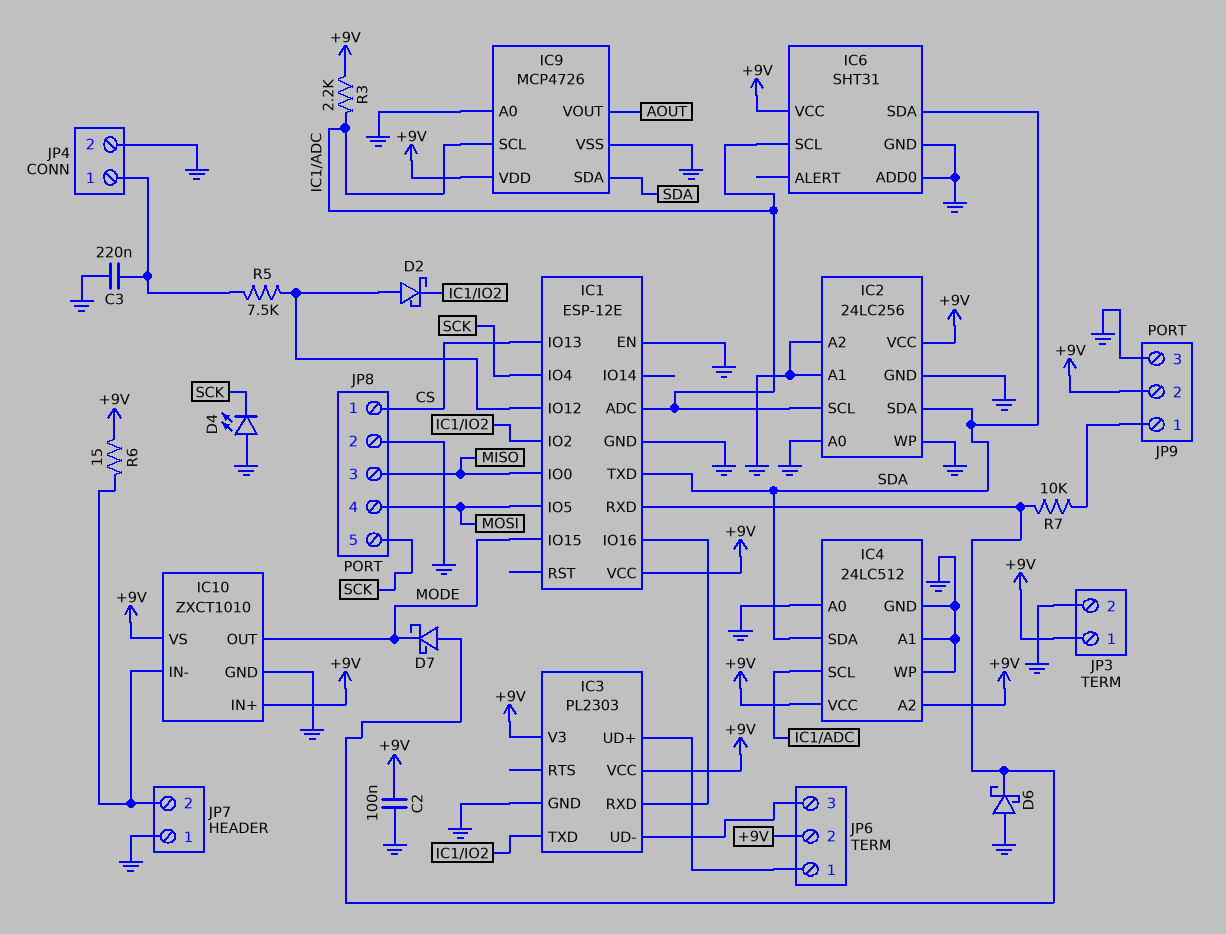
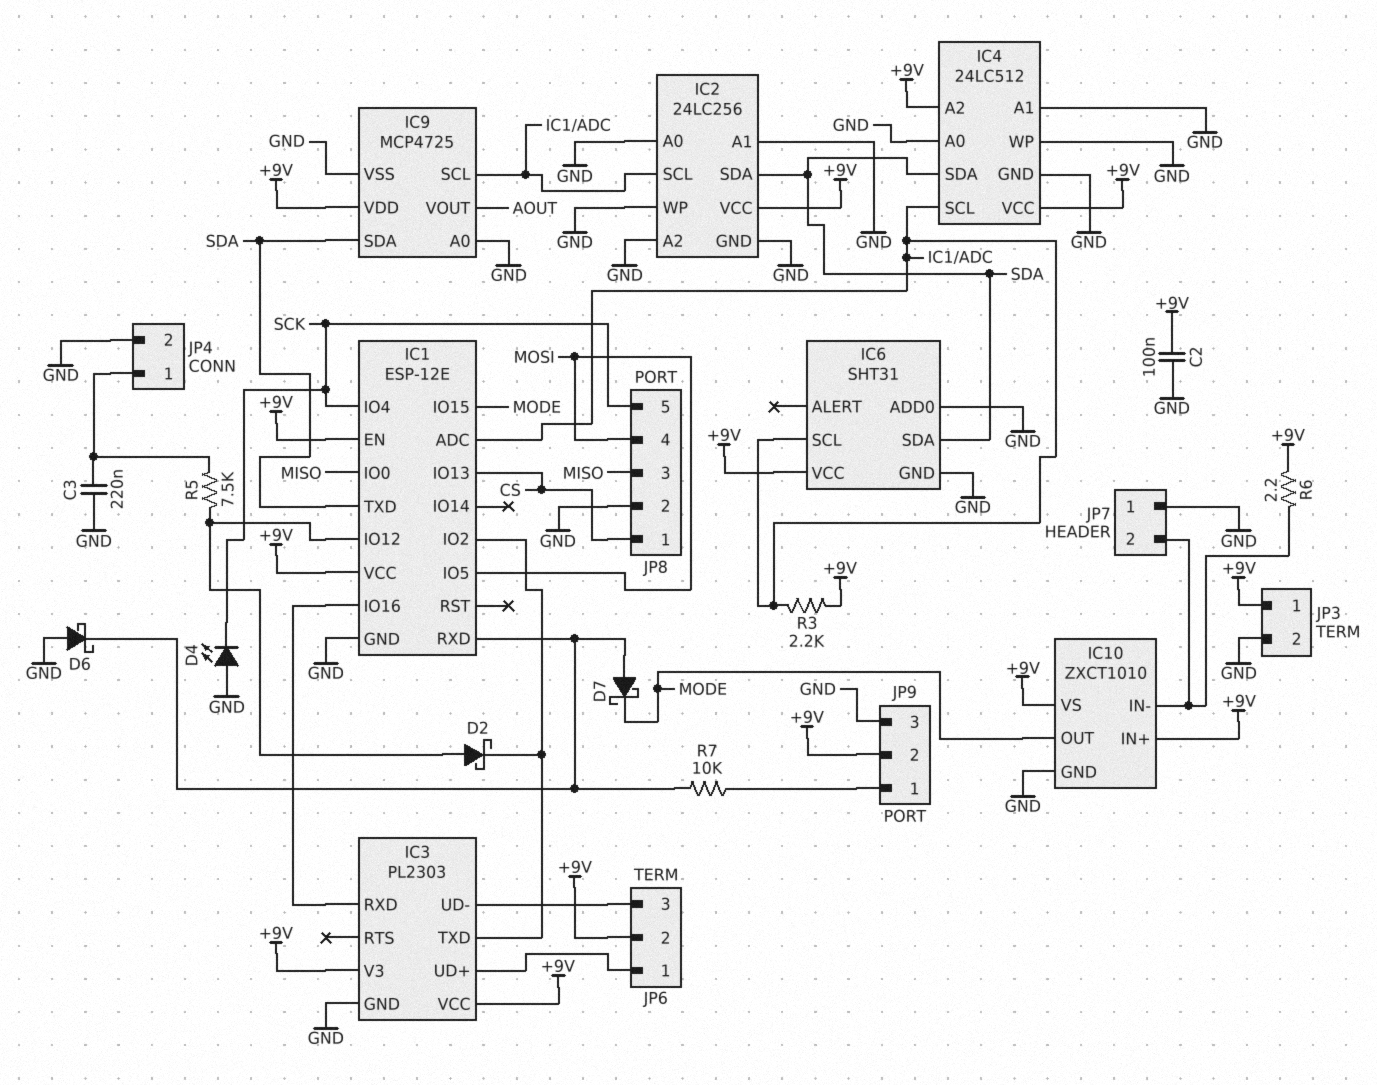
IC1 pin EN: GND -> +9V
IC9: MCP4726 -> MCP4725
R6: 15 (+9V, IC10/IN-) -> 2.2 (+9V, IC10/IN-)

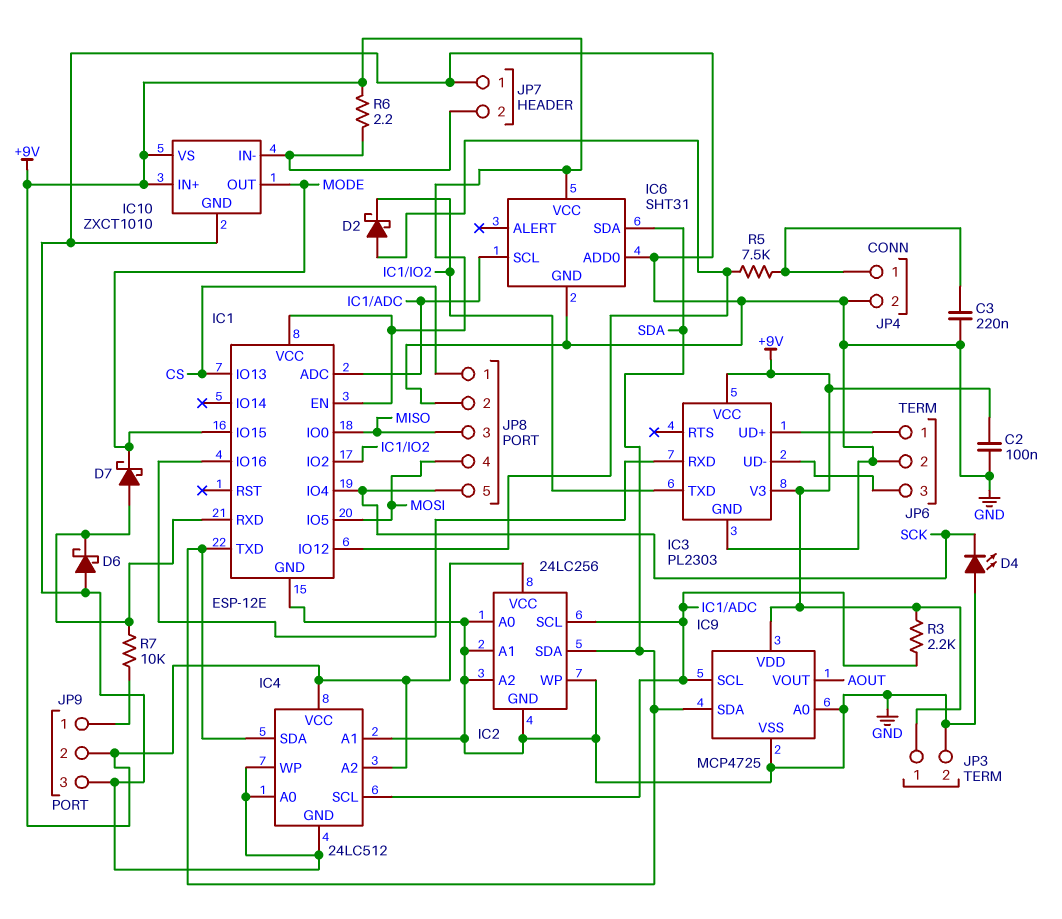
JP6 pin 2: +9V -> GND

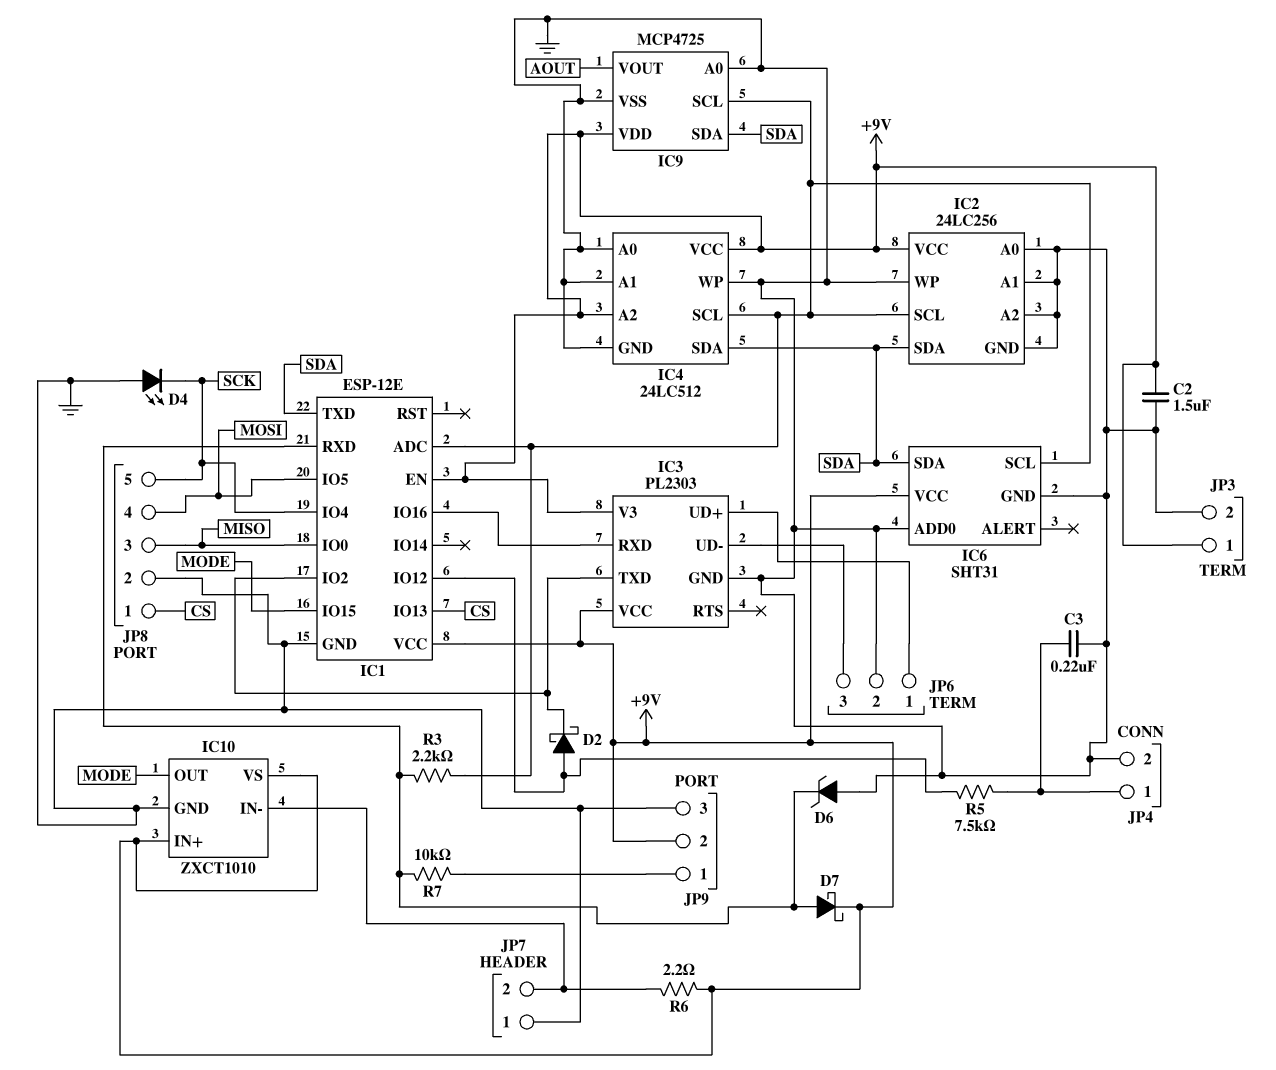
C2: 100nF (+9V, GND) -> 1.5uF (+9V, GND)
D6: schottky (A GND, K IC1/RXD) -> zener (A GND, K IC1/RXD)
D7: schottky (A IC1/RXD, K MODE) -> schottky (A IC1/RXD, K +9V)
R3: 2.2k (+9V, IC1/ADC) -> 2.2k (IC1/ADC, IC1/RXD)

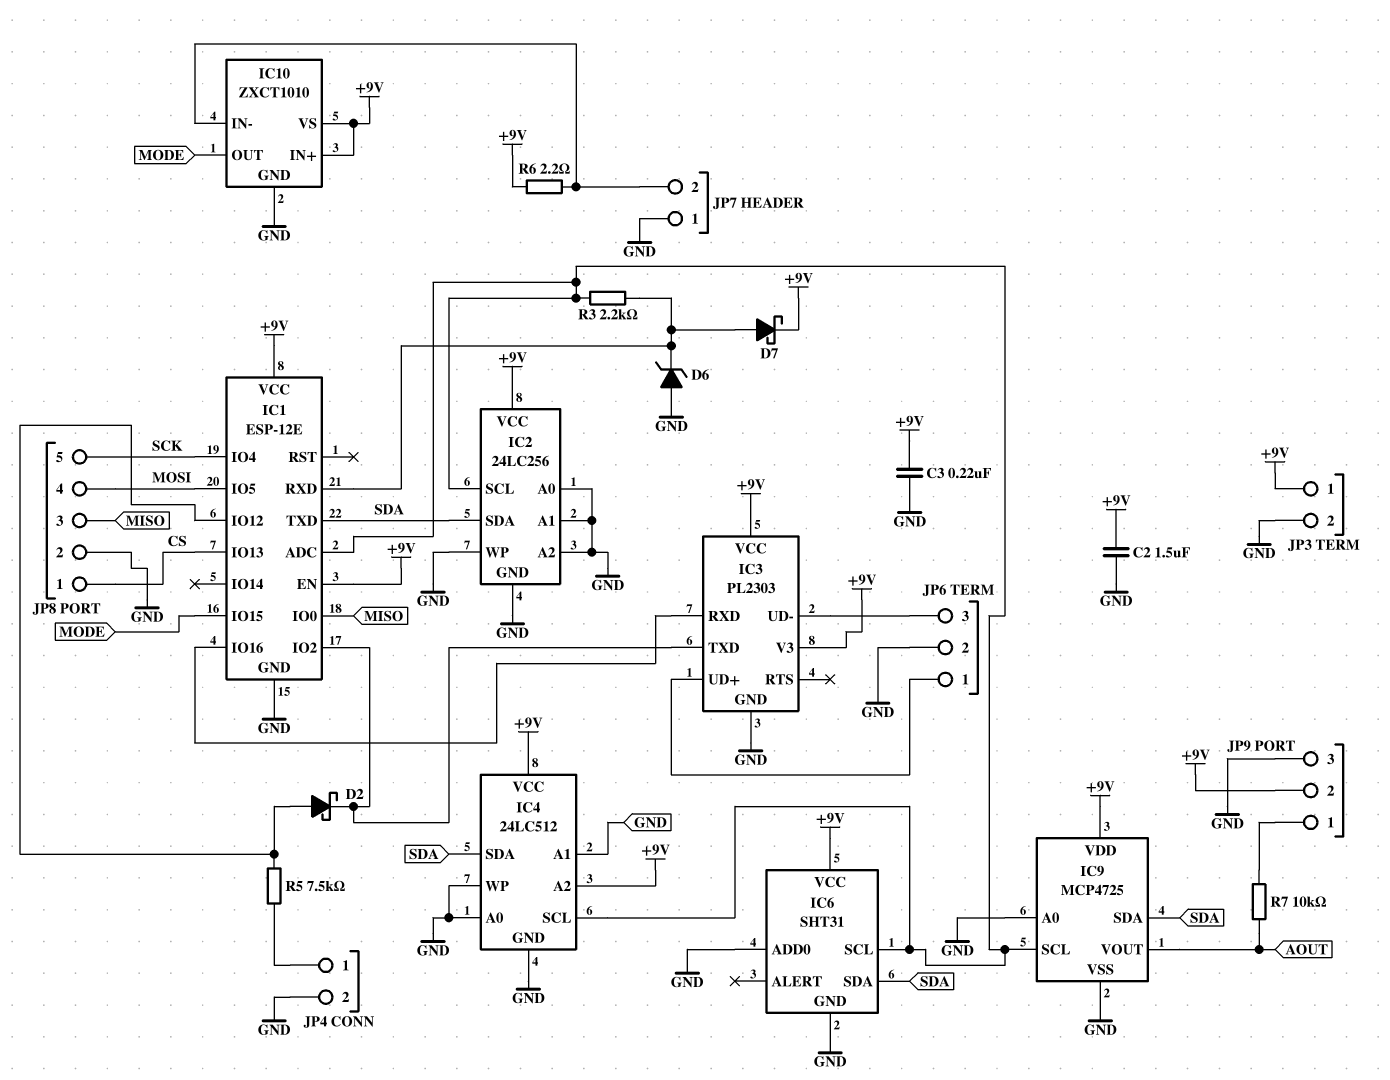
C3: 220nF (GND, JP4/1) -> 220nF (+9V, GND)
D4: LED (A GND, K SCK) -> none
R7: 10k (IC1/RXD, JP9/1) -> 10k (AOUT, JP9/1)

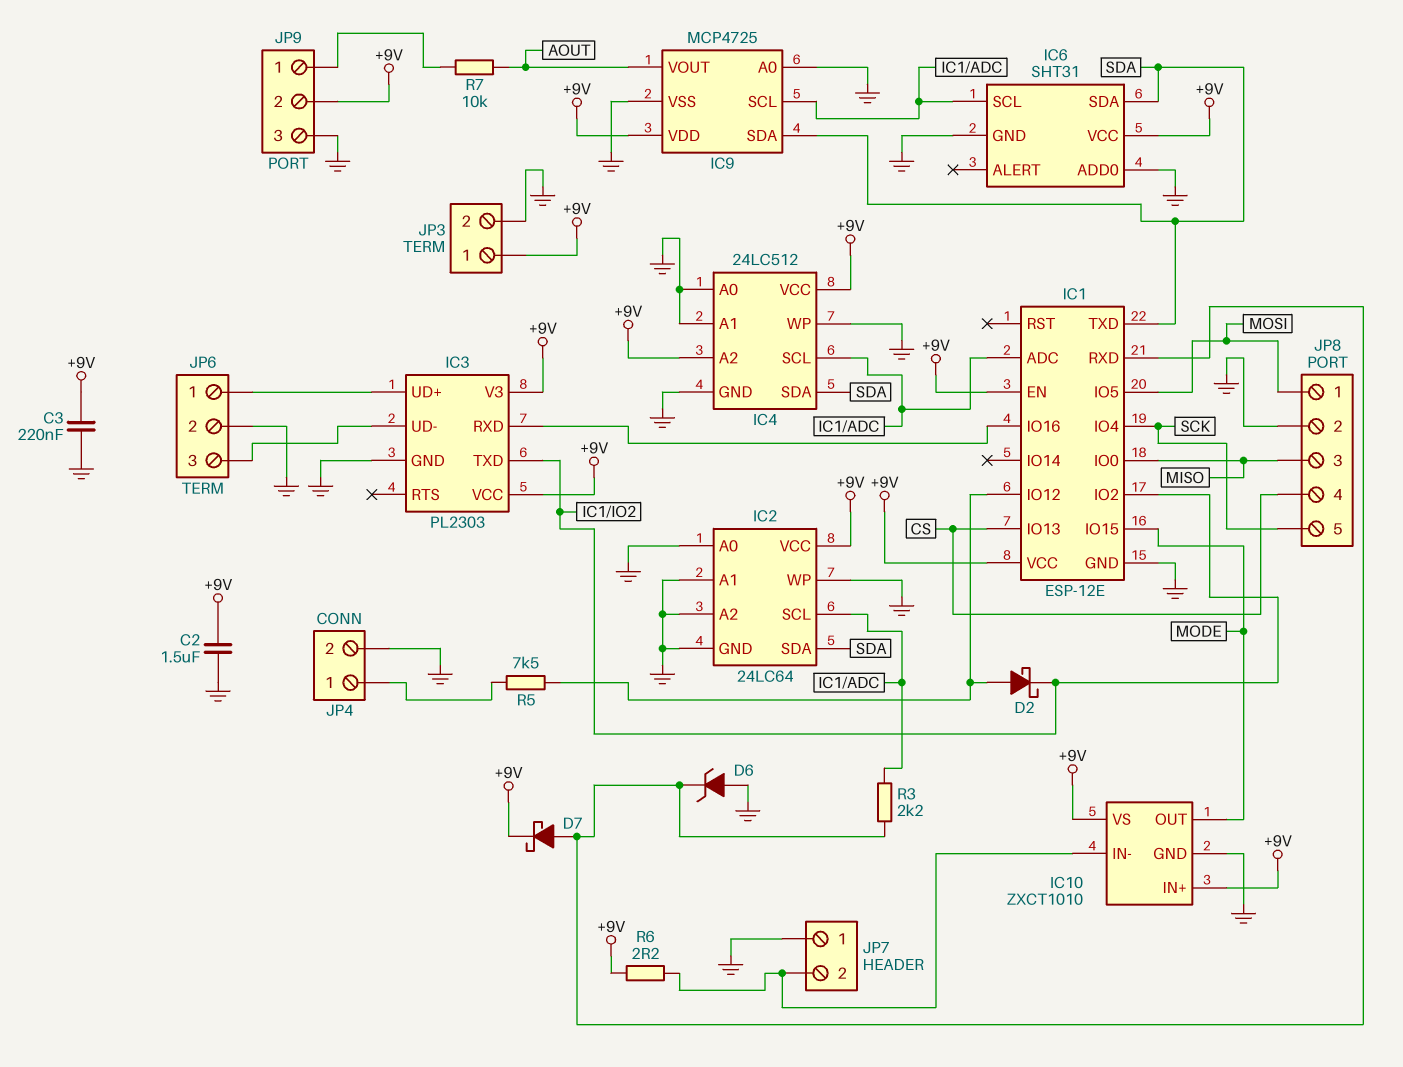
IC2: 24LC256 -> 24LC64
JP8 pin 1: CS -> MOSI
JP8 pin 4: MOSI -> CS

